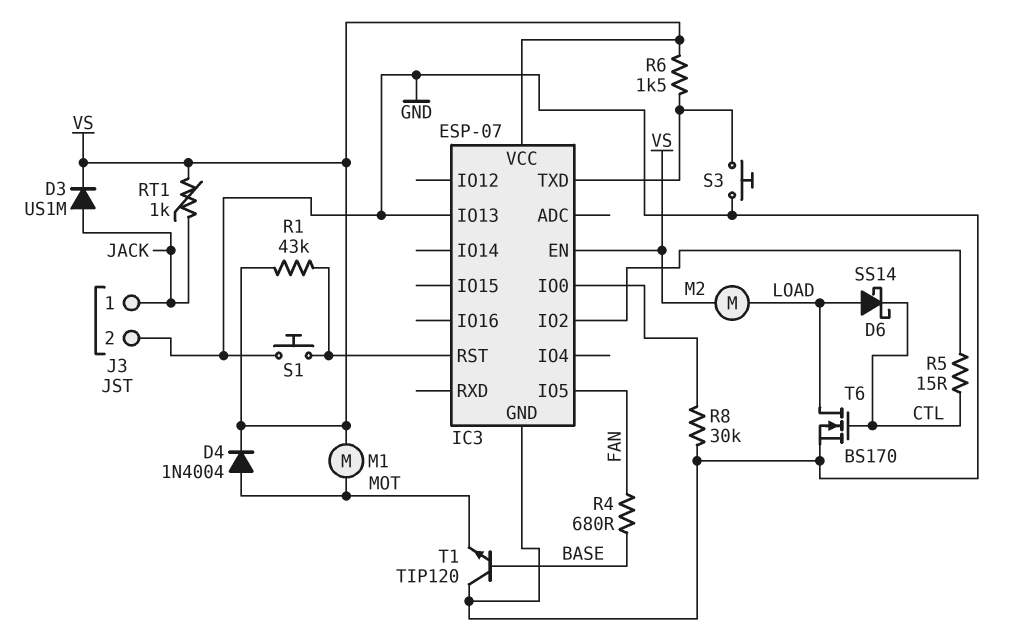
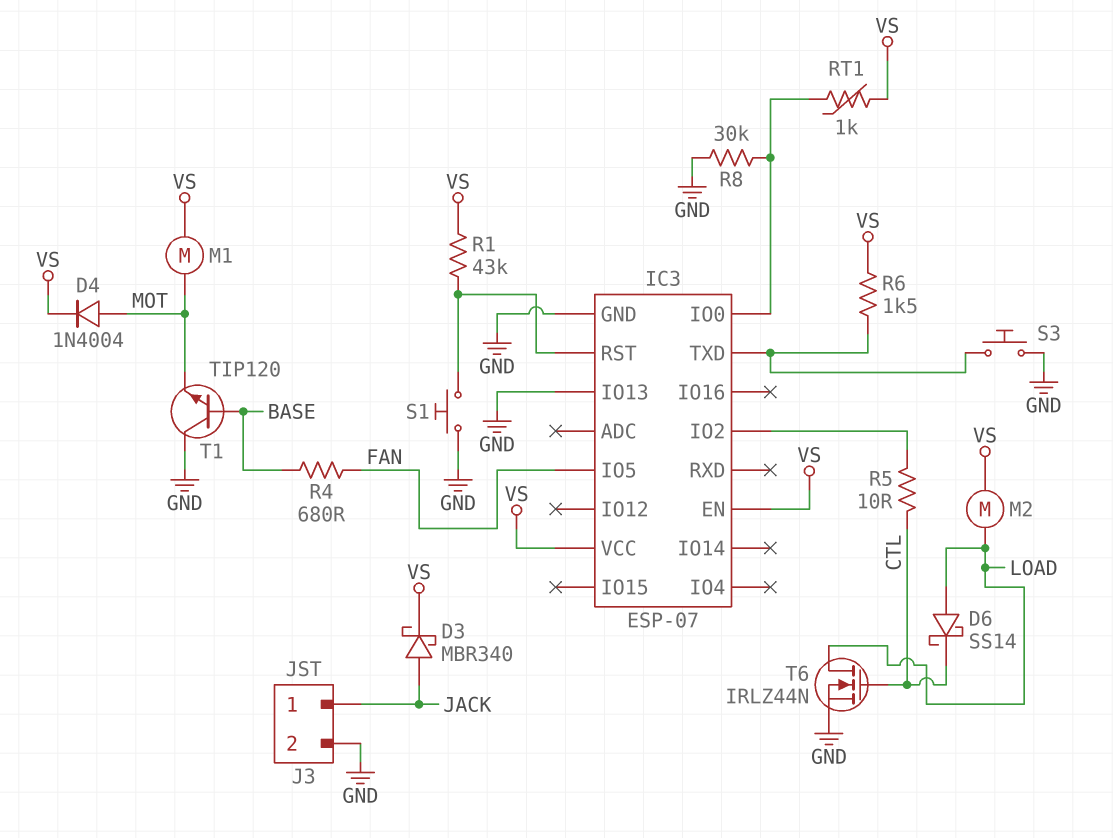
D3: diode US1M (A JACK, K VS) -> schottky MBR340 (A JACK, K VS)
R5: 15 (CTL, IC3/IO2) -> 10 (CTL, IC3/IO2)
RT1: 1k (JACK, VS) -> 1k (IC3/IO0, VS)
T6: NMOS BS170 (G CTL, D LOAD, S GND) -> NMOS IRLZ44N (G CTL, D LOAD, S GND)

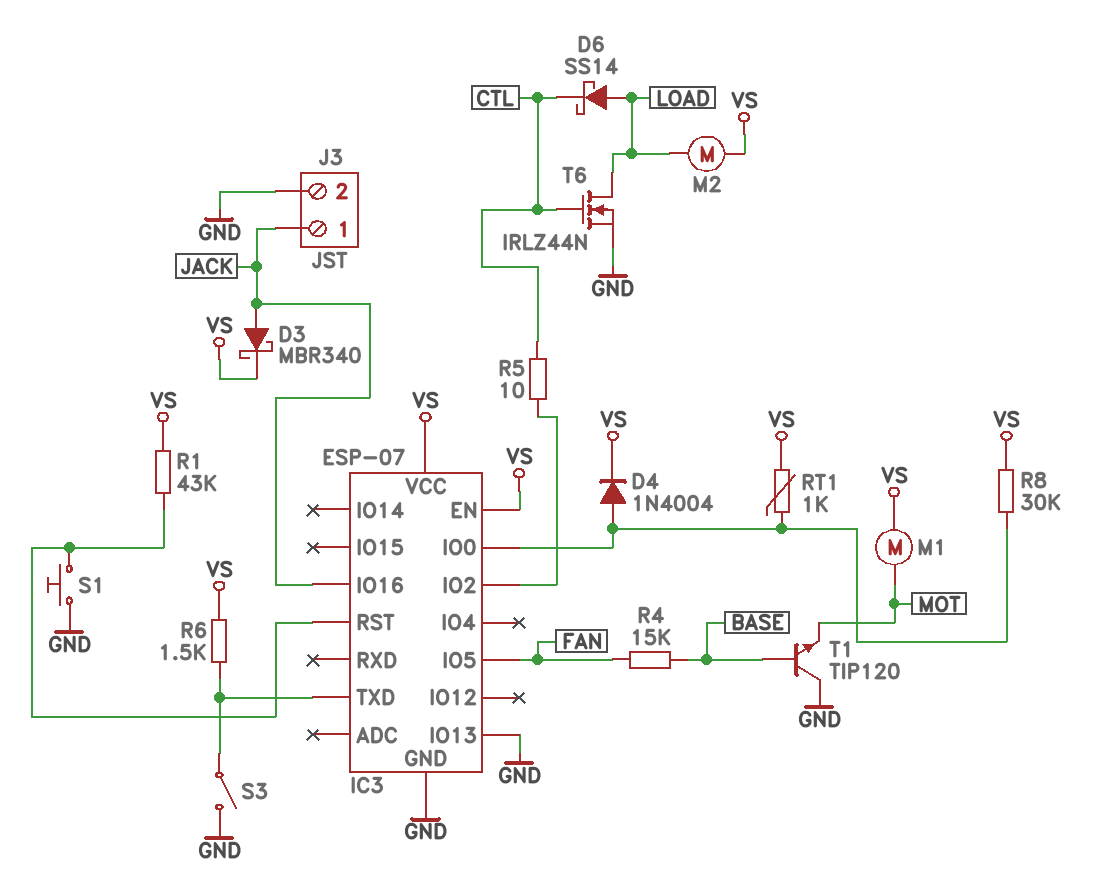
D4: diode 1N4004 (A MOT, K VS) -> diode 1N4004 (A IC3/IO0, K VS)
IC3 pin IO16: none -> JACK
R4: 680 (BASE, FAN) -> 15k (BASE, FAN)
R8: 30k (GND, IC3/IO0) -> 30k (IC3/IO0, VS)
S3: button (GND, IC3/TXD) -> switch (GND, IC3/TXD)

